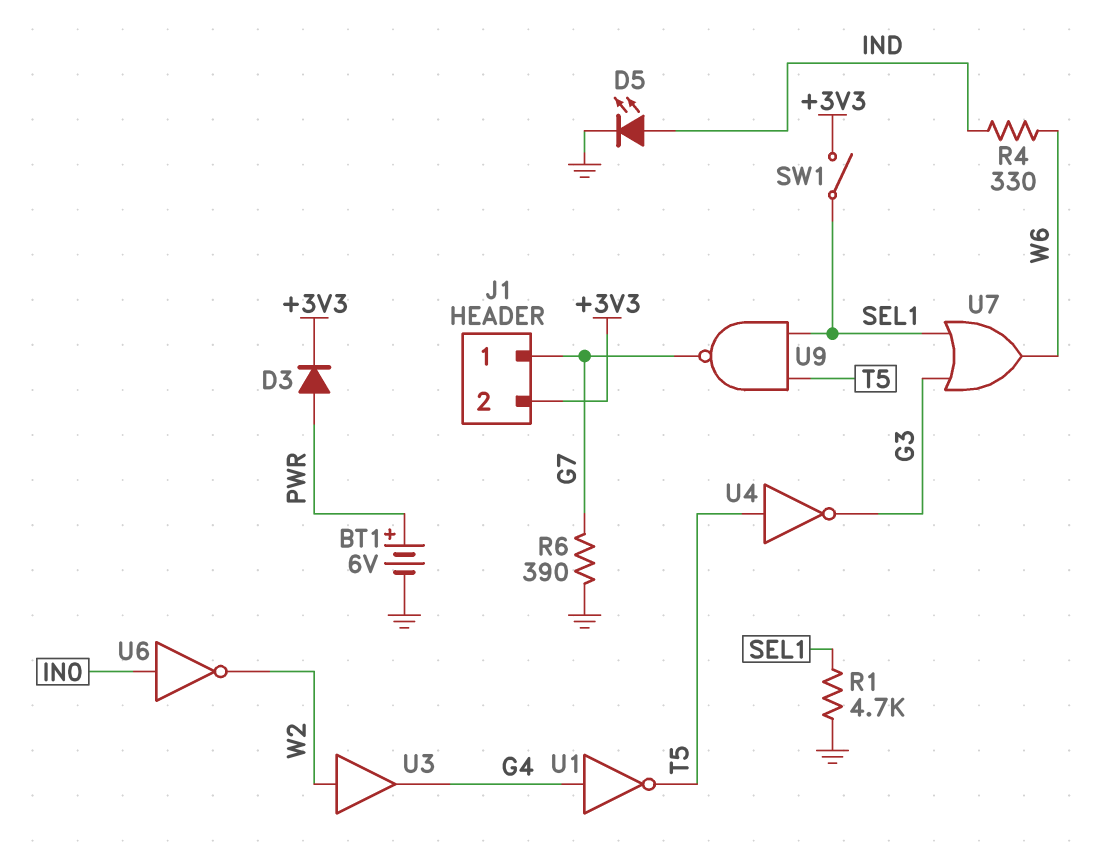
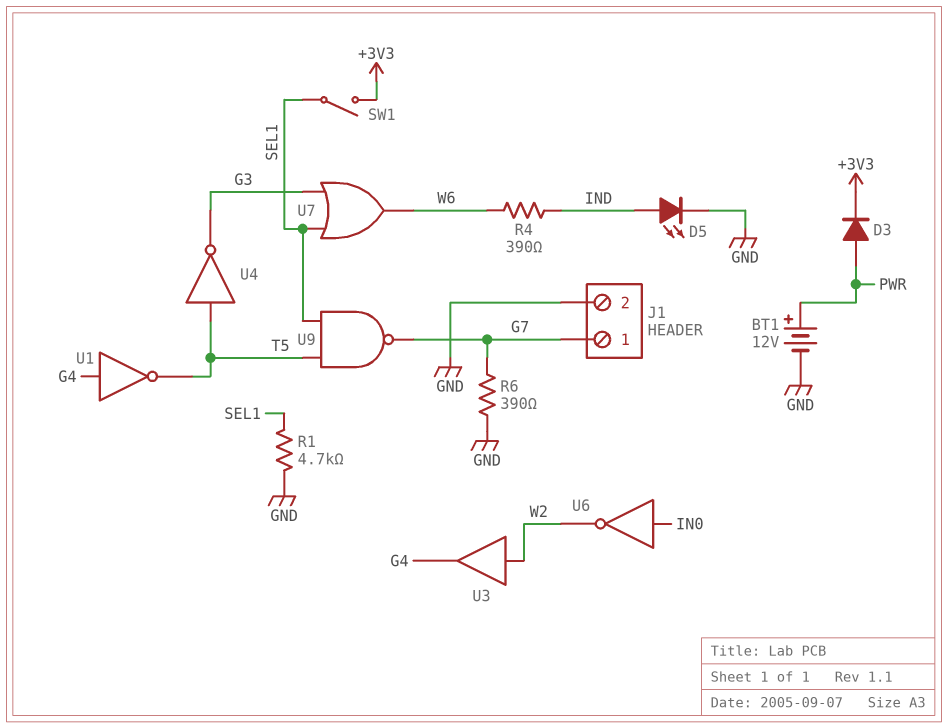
BT1: 6V (plus PWR, minus GND) -> 12V (plus PWR, minus GND)
J1 pin 2: +3V3 -> GND
R4: 330 (IND, W6) -> 390 (IND, W6)

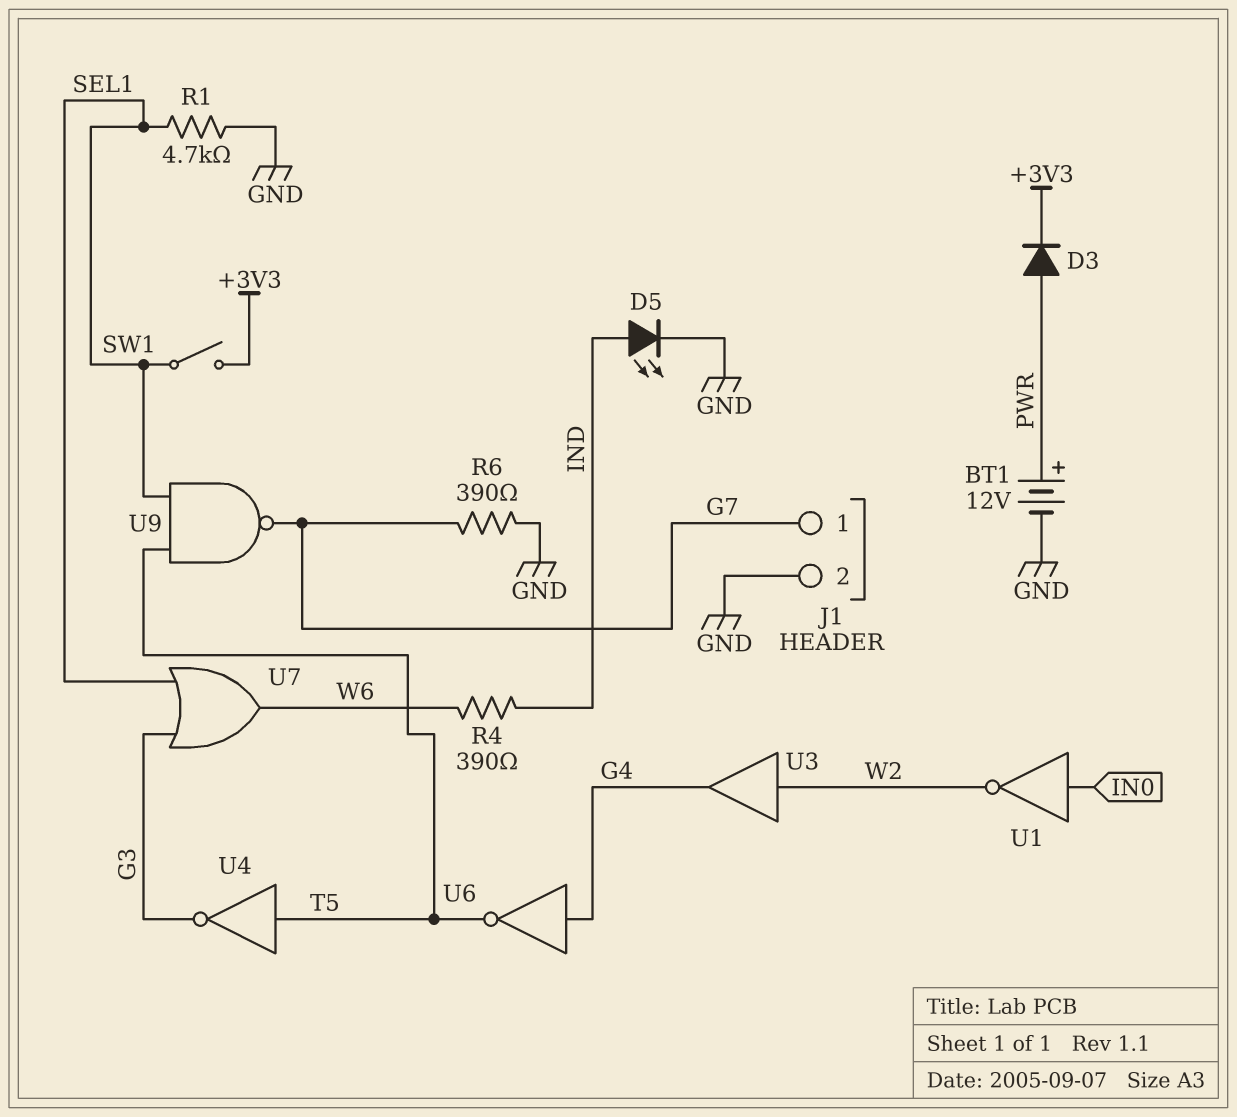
U1: NOT (in G4, out T5) -> NOT (in IN0, out W2)
U6: NOT (in IN0, out W2) -> NOT (in G4, out T5)

